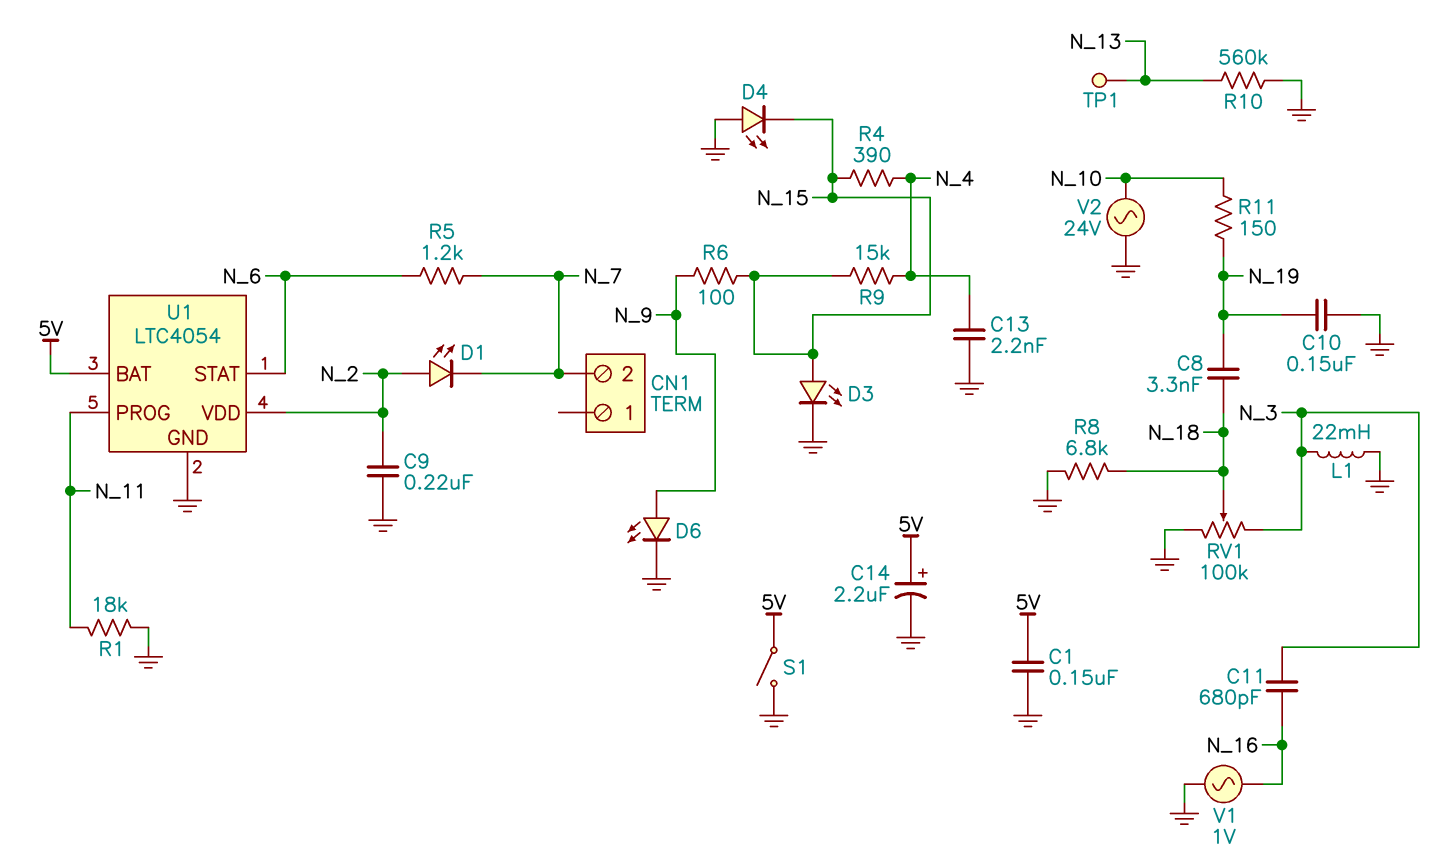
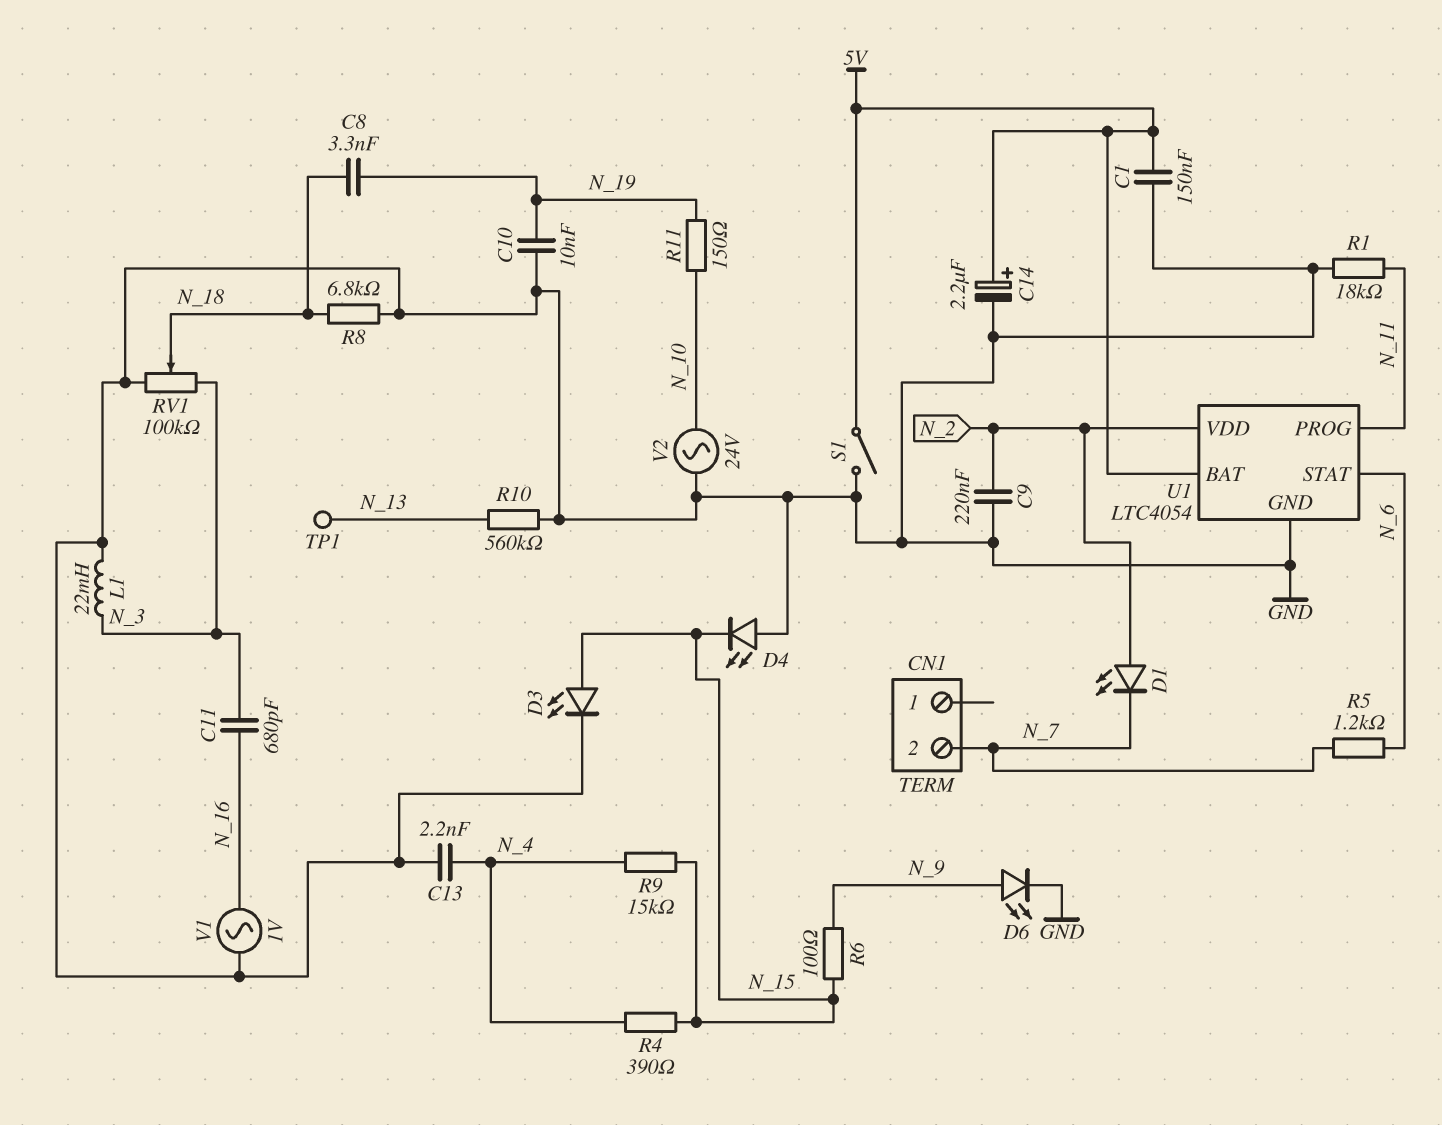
C10: 150nF (GND, N_19) -> 10nF (GND, N_19)

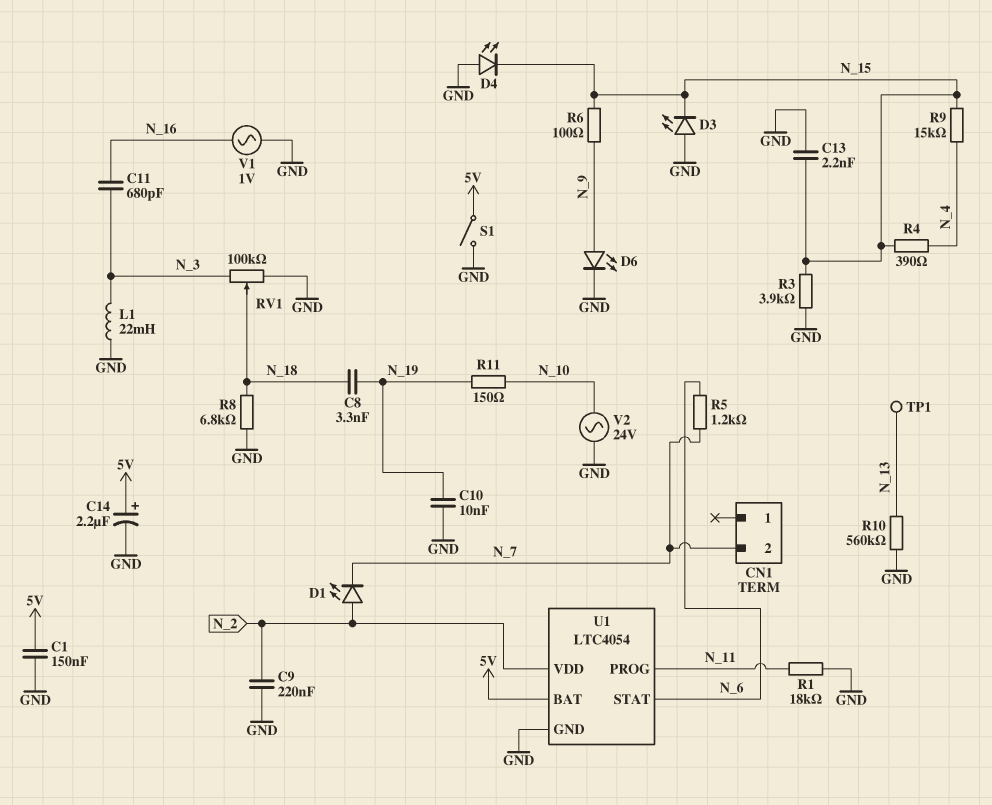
C13: 2.2nF (GND, N_4) -> 2.2nF (GND, N_15)
D3: LED (A N_15, K GND) -> LED (A GND, K N_15)
R3: none -> 3.9k (GND, N_15)

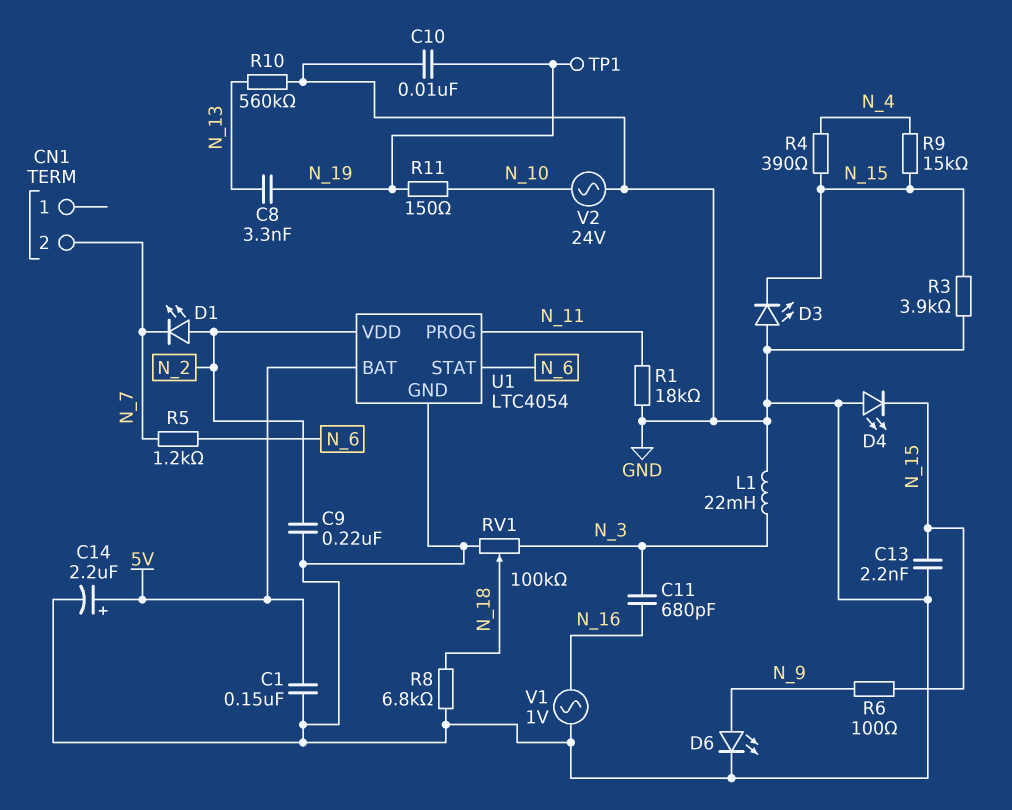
C8: 3.3nF (N_18, N_19) -> 3.3nF (N_13, N_19)
S1: switch (5V, GND) -> none
TP1: test point (N_13) -> test point (N_19)

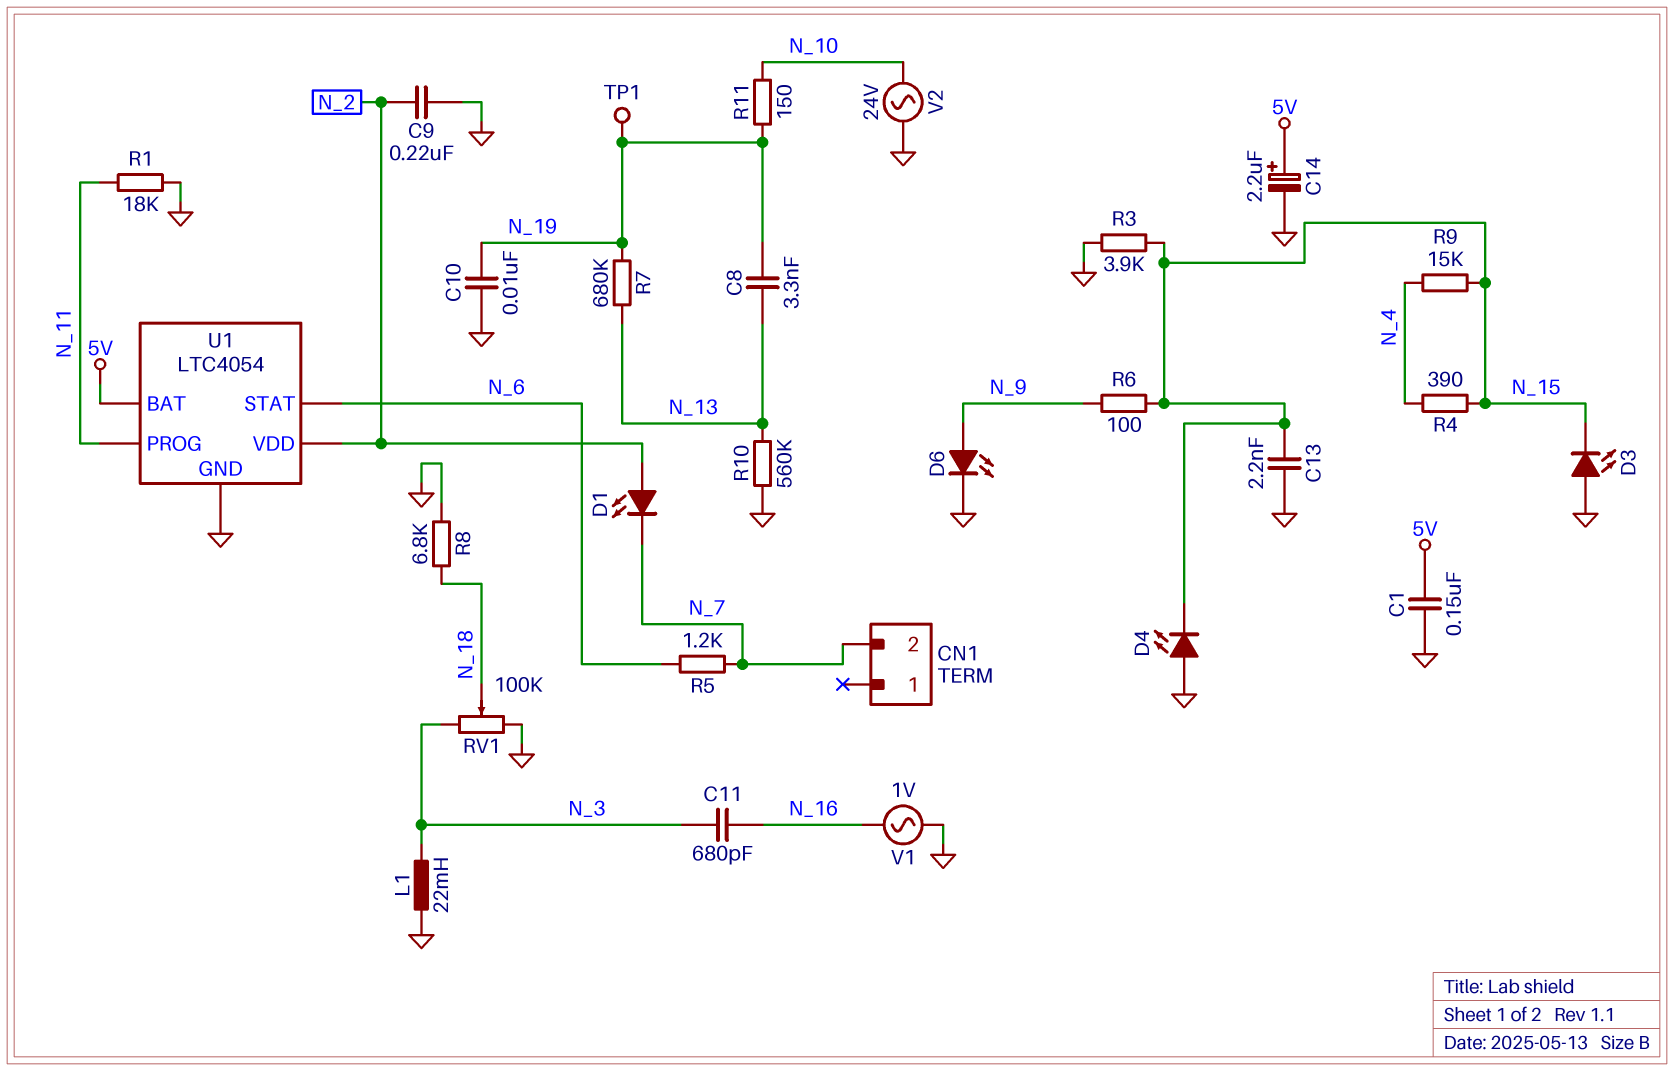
R7: none -> 680k (N_13, N_19)

